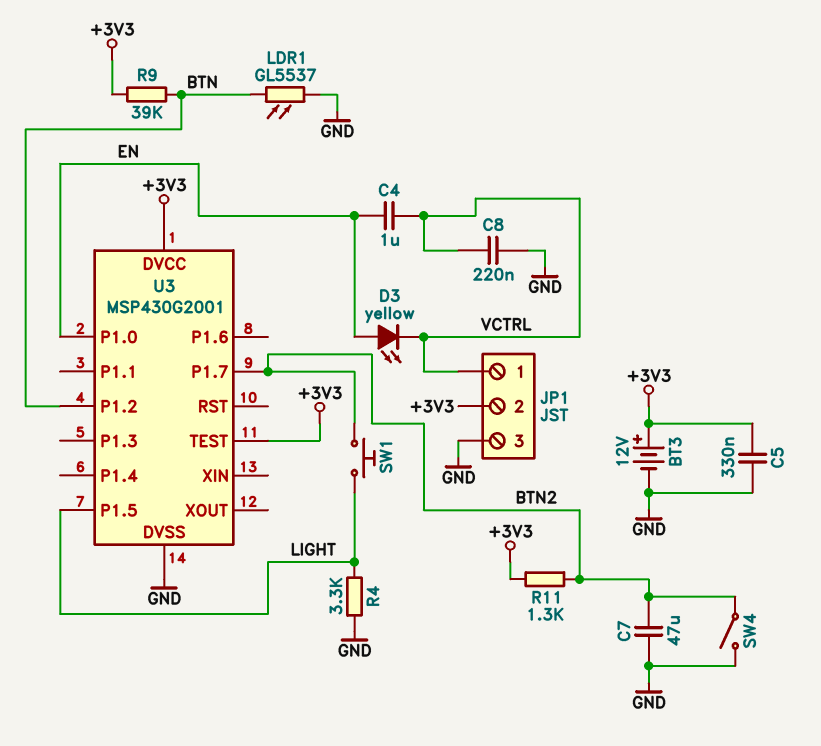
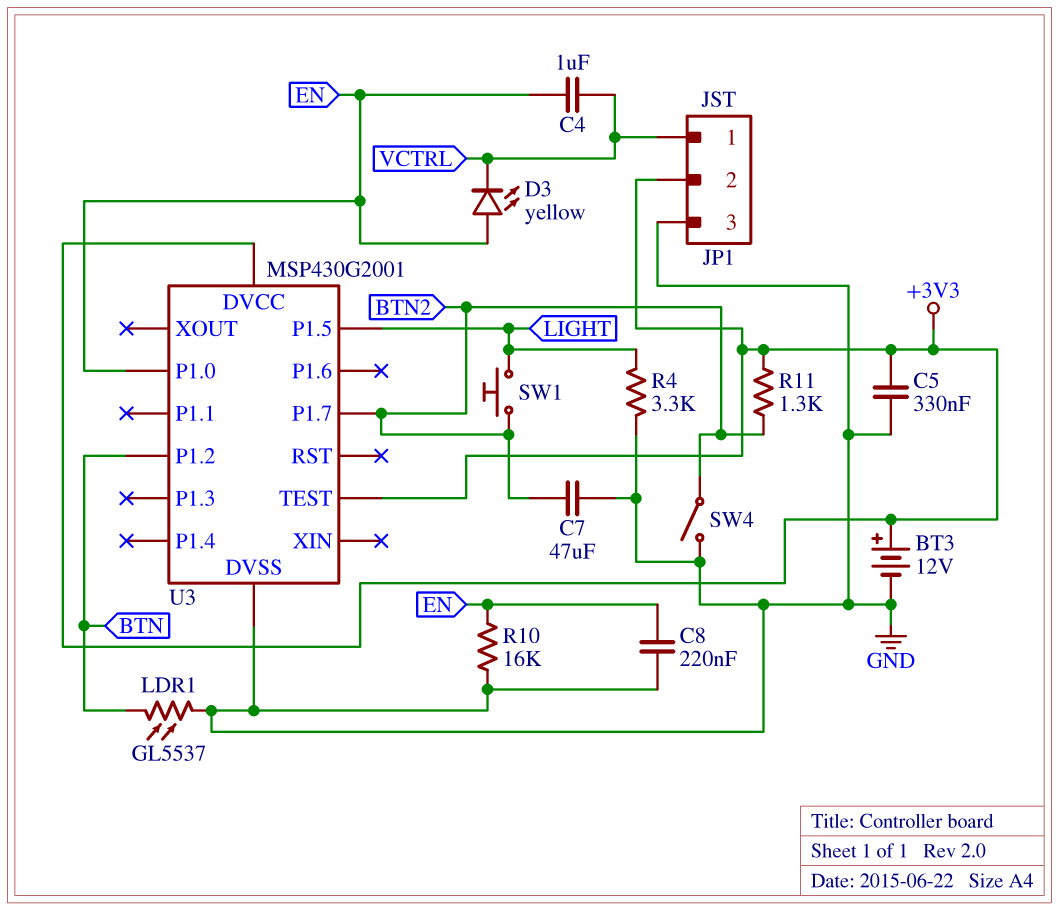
C8: 220nF (GND, VCTRL) -> 220nF (EN, GND)
R9: 39k (+3V3, BTN) -> none
R10: none -> 16k (EN, GND)

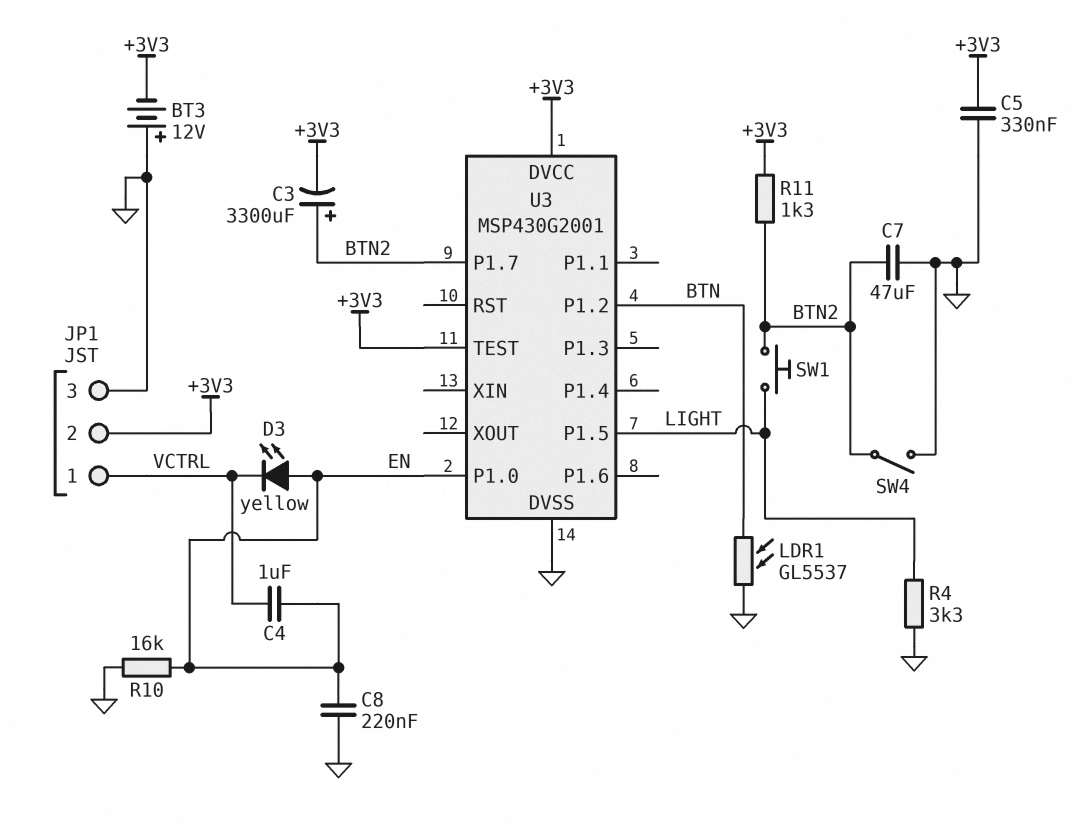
BT3: 12V (plus +3V3, minus GND) -> 12V (plus GND, minus +3V3)
C3: none -> 3300uF (plus BTN2, minus +3V3)

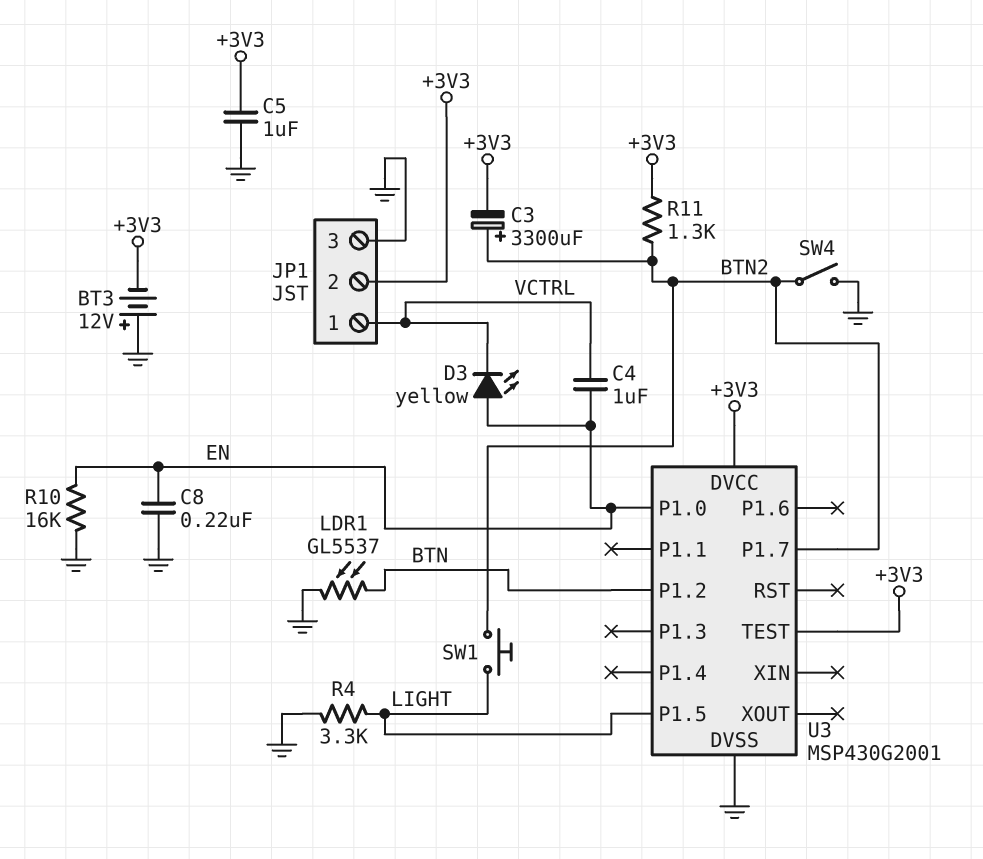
C5: 330nF (+3V3, GND) -> 1uF (+3V3, GND)
C7: 47uF (BTN2, GND) -> none

